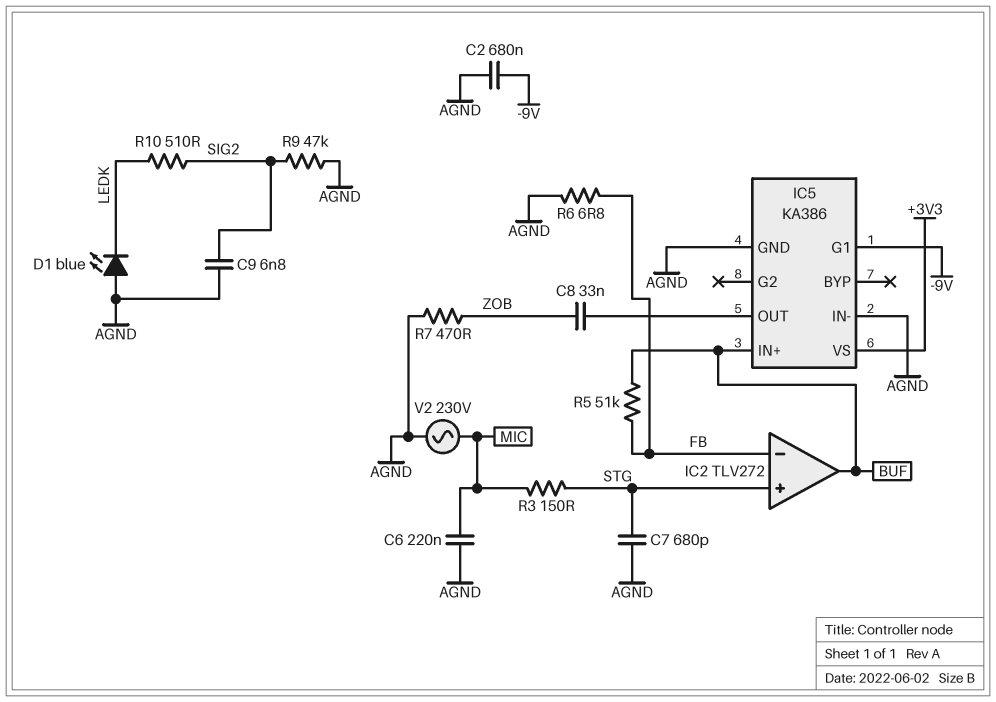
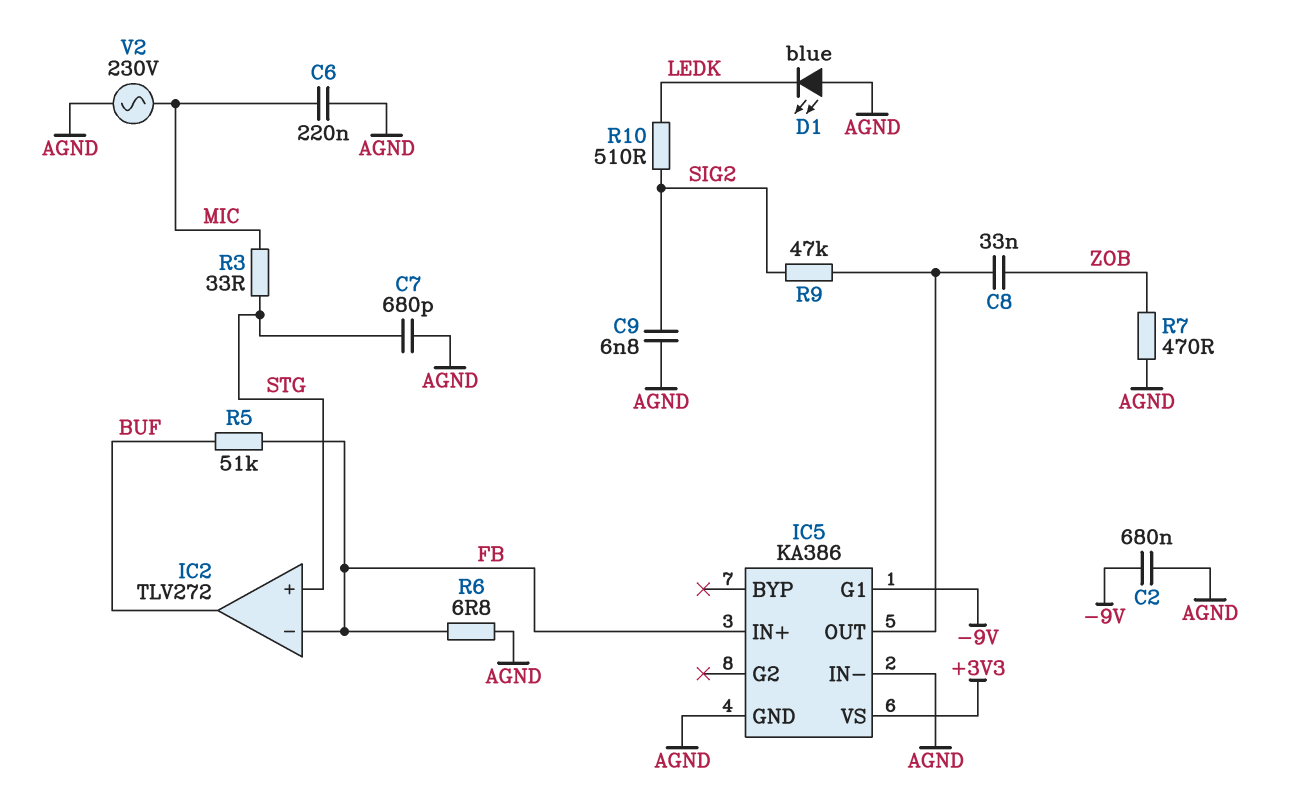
IC5 pin IN+: BUF -> FB
R3: 150 (MIC, STG) -> 33 (MIC, STG)
R9: 47k (AGND, SIG2) -> 47k (IC5/OUT, SIG2)

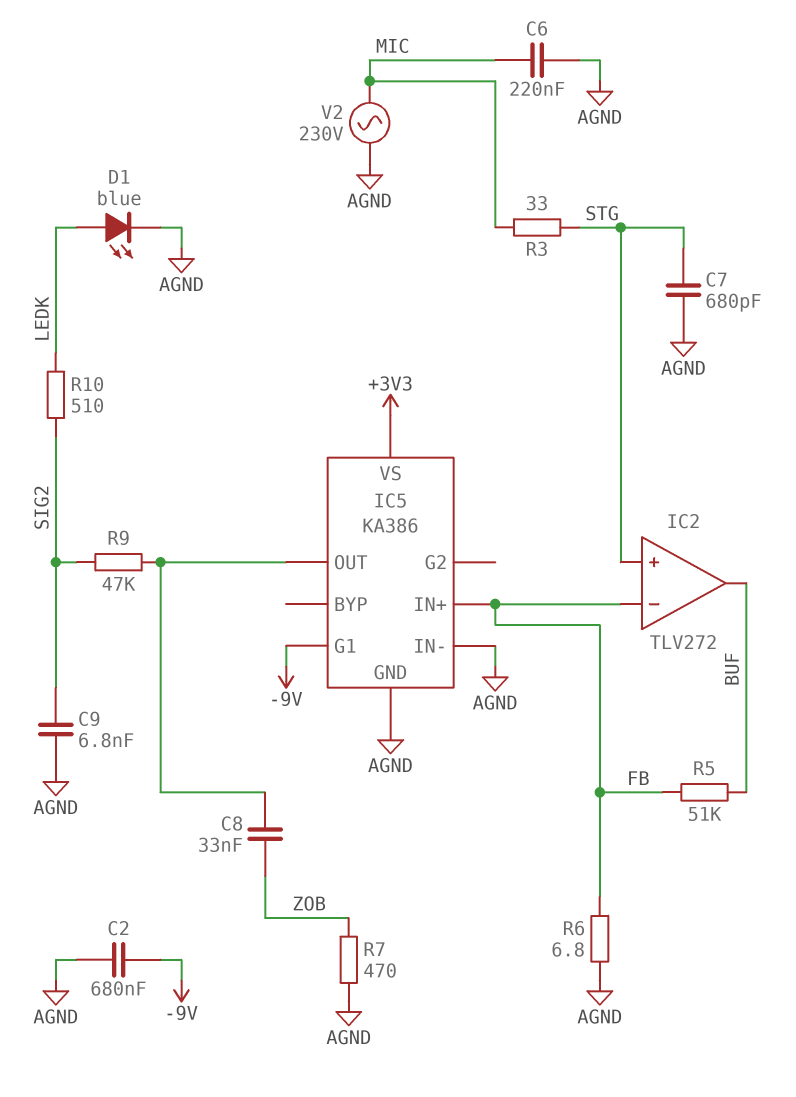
D1: LED blue (A AGND, K LEDK) -> LED blue (A LEDK, K AGND)

